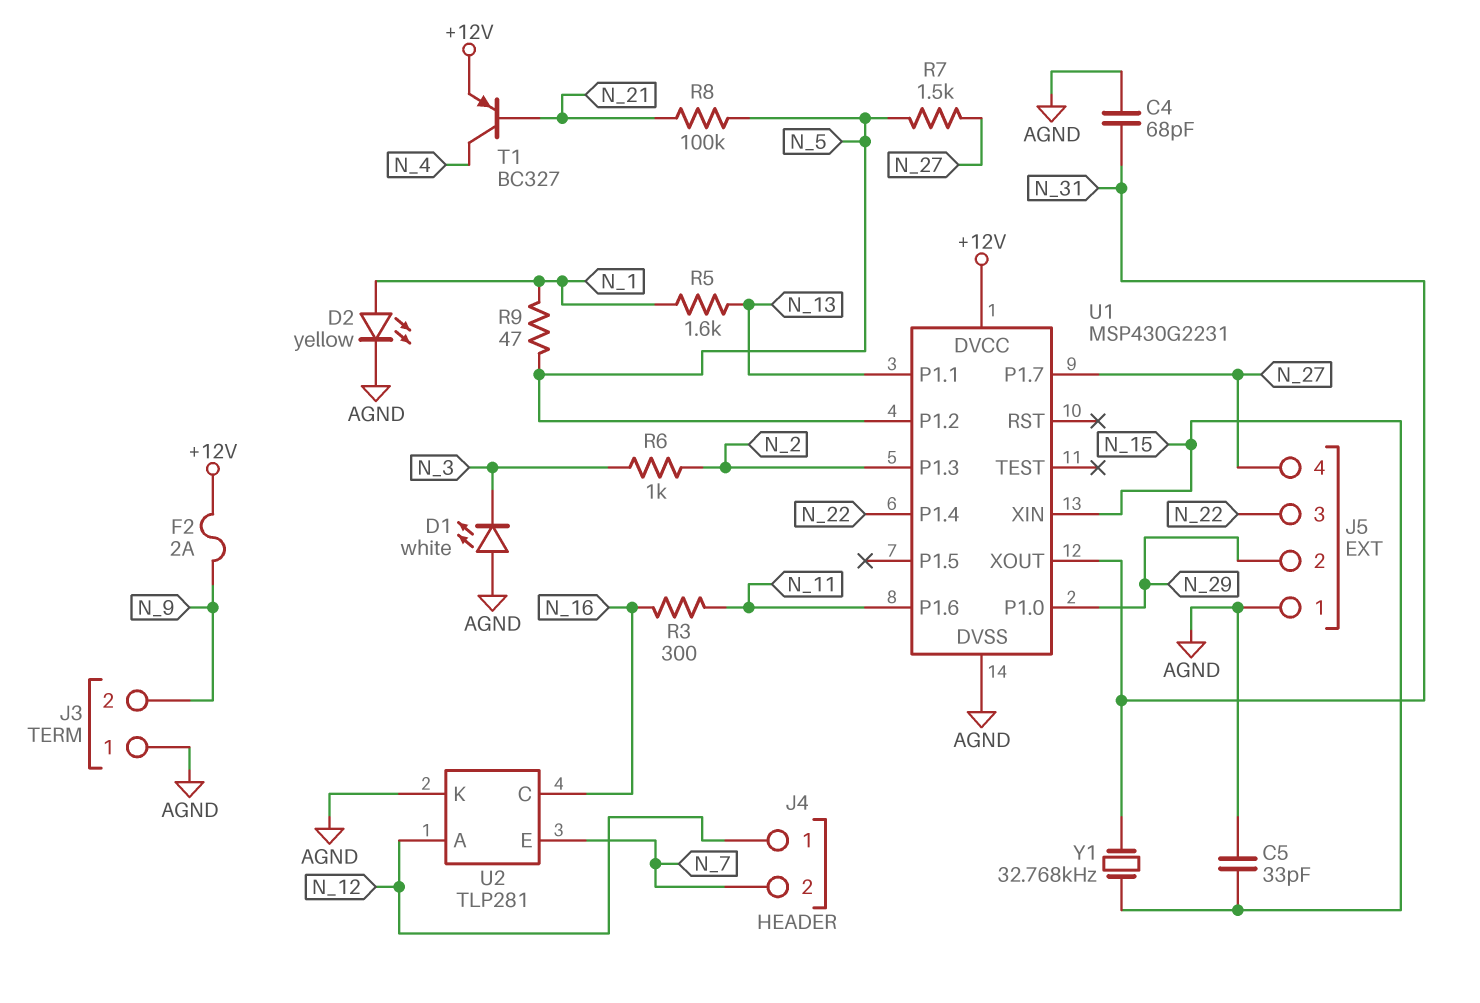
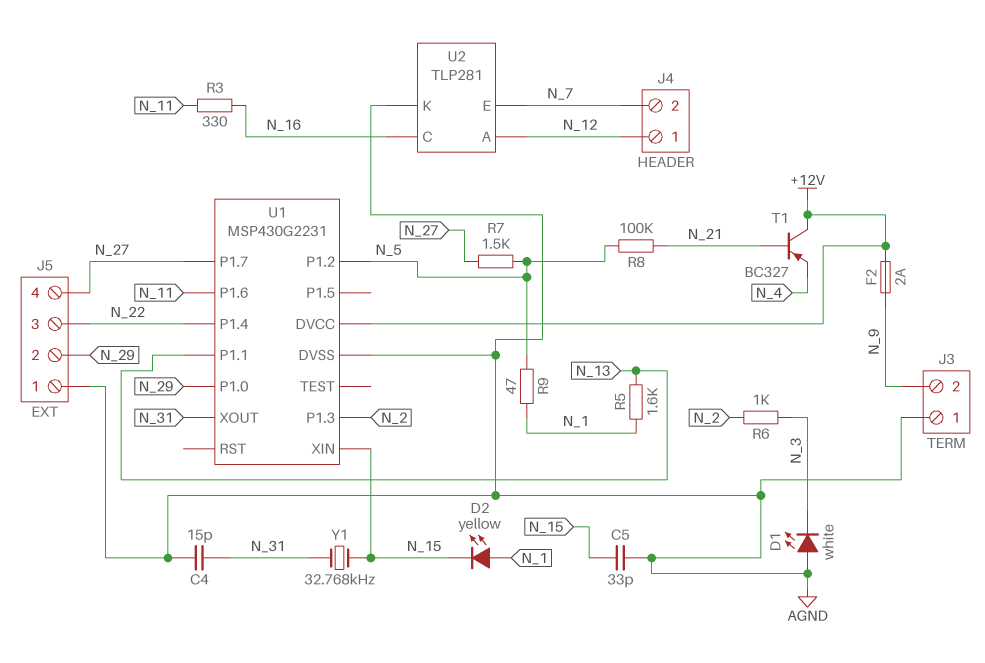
C4: 68pF (AGND, N_31) -> 15pF (AGND, N_31)
D2: LED yellow (A N_1, K AGND) -> LED yellow (A N_1, K N_15)
R3: 300 (N_11, N_16) -> 330 (N_11, N_16)
T1: PNP BC327 (B N_21, C N_4, E +12V) -> PNP BC327 (B N_21, C +12V, E N_4)

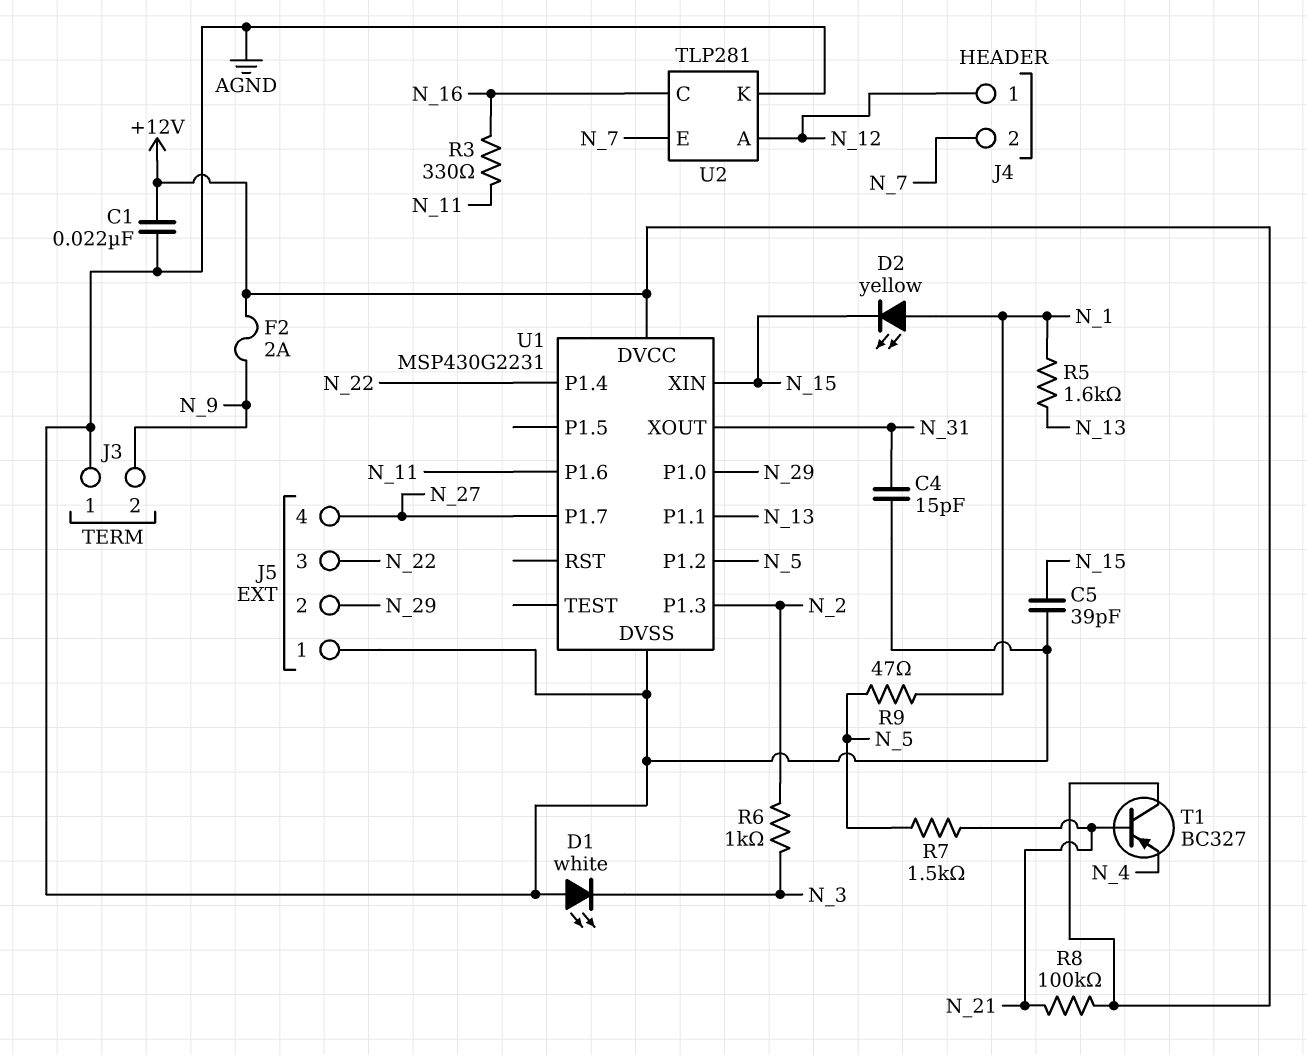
C1: none -> 22nF (+12V, AGND)
C5: 33pF (AGND, N_15) -> 39pF (AGND, N_15)
R7: 1.5k (N_5, N_27) -> 1.5k (N_5, N_21)
R8: 100k (N_5, N_21) -> 100k (+12V, N_21)
Y1: 32.768kHz (N_15, N_31) -> none

